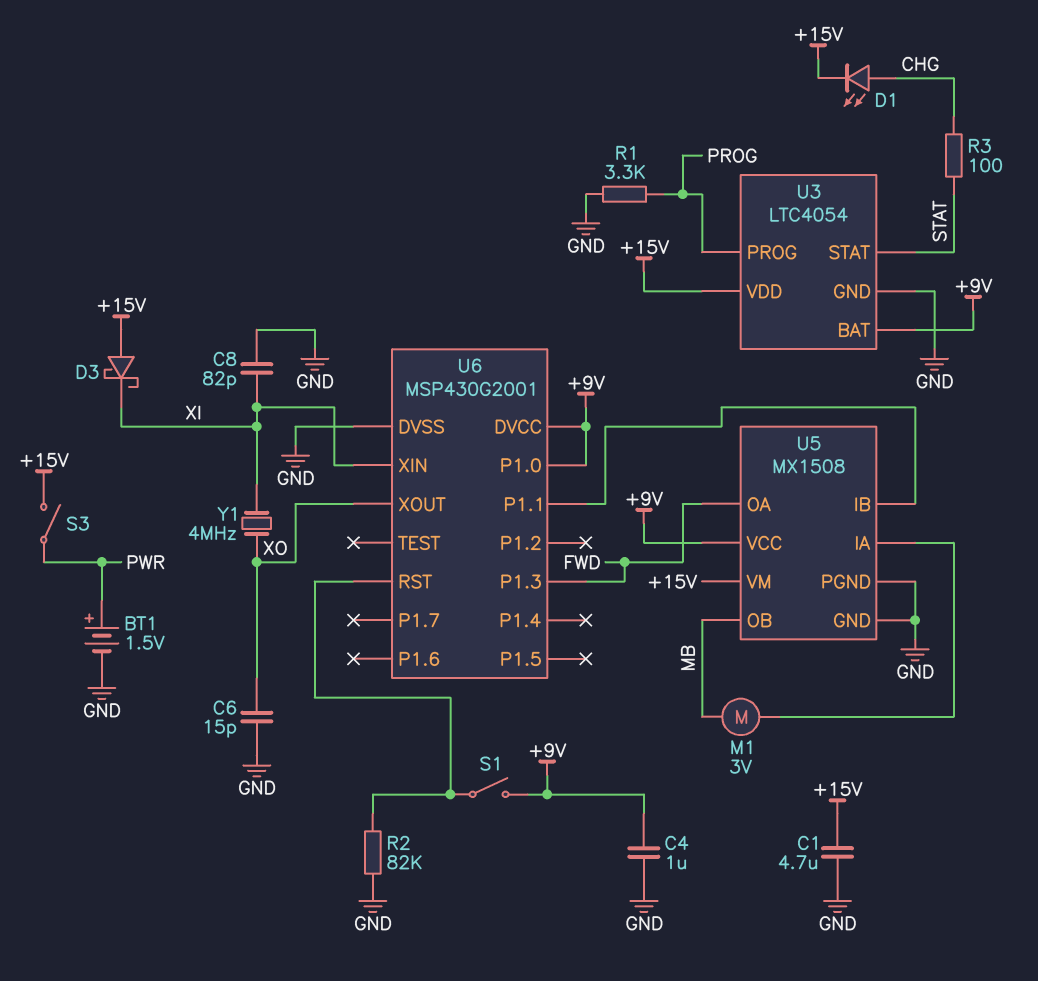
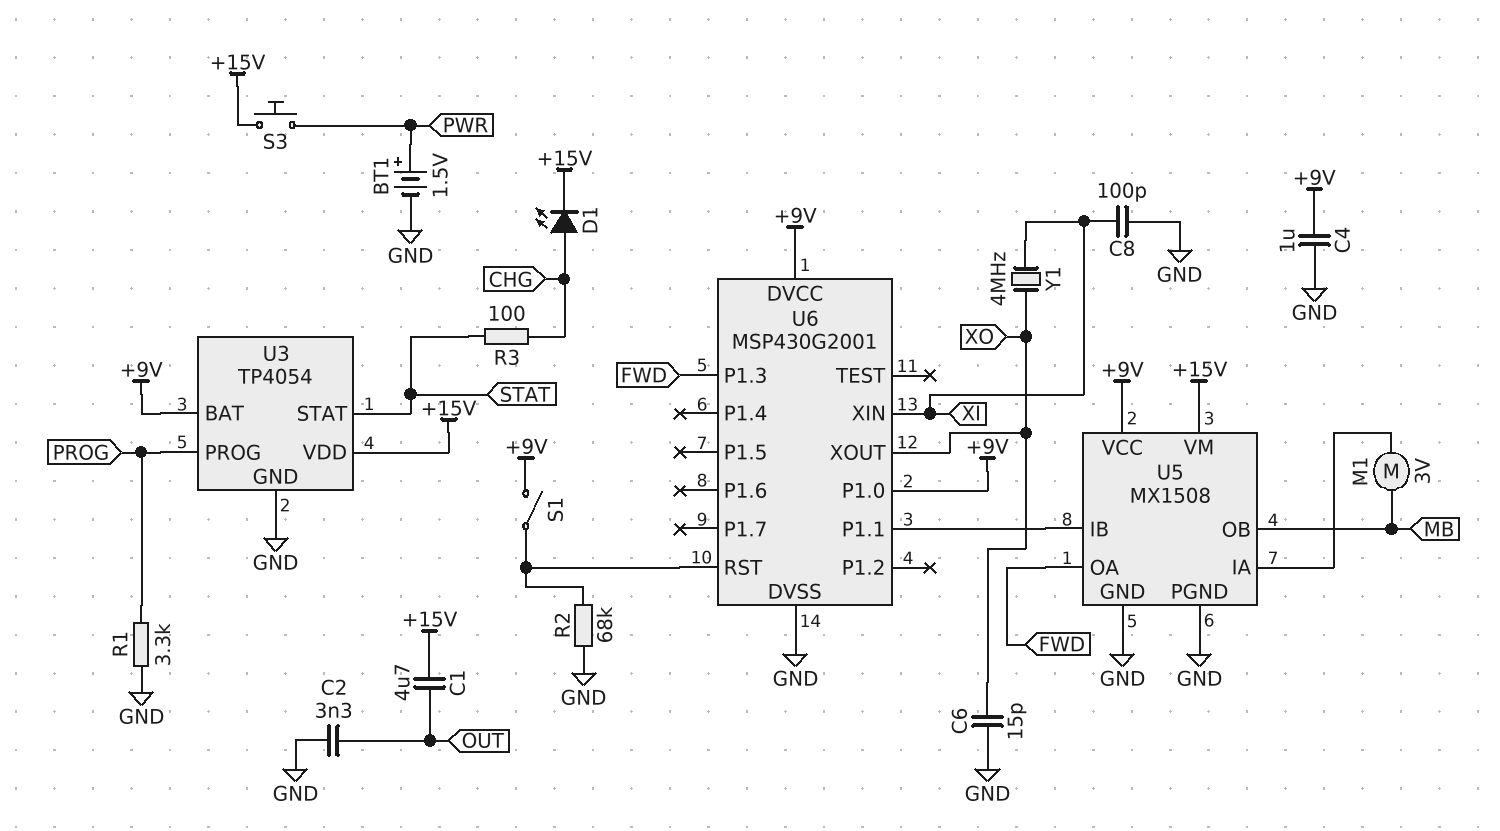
C1: 4.7uF (+15V, GND) -> 4.7uF (+15V, OUT)
C2: none -> 3.3nF (GND, OUT)
C8: 82pF (GND, XI) -> 100pF (GND, XI)
D3: schottky (A +15V, K XI) -> none
R2: 82k (GND, U6/RST) -> 68k (GND, U6/RST)
S3: switch (+15V, PWR) -> button (+15V, PWR)
U3: LTC4054 -> TP4054

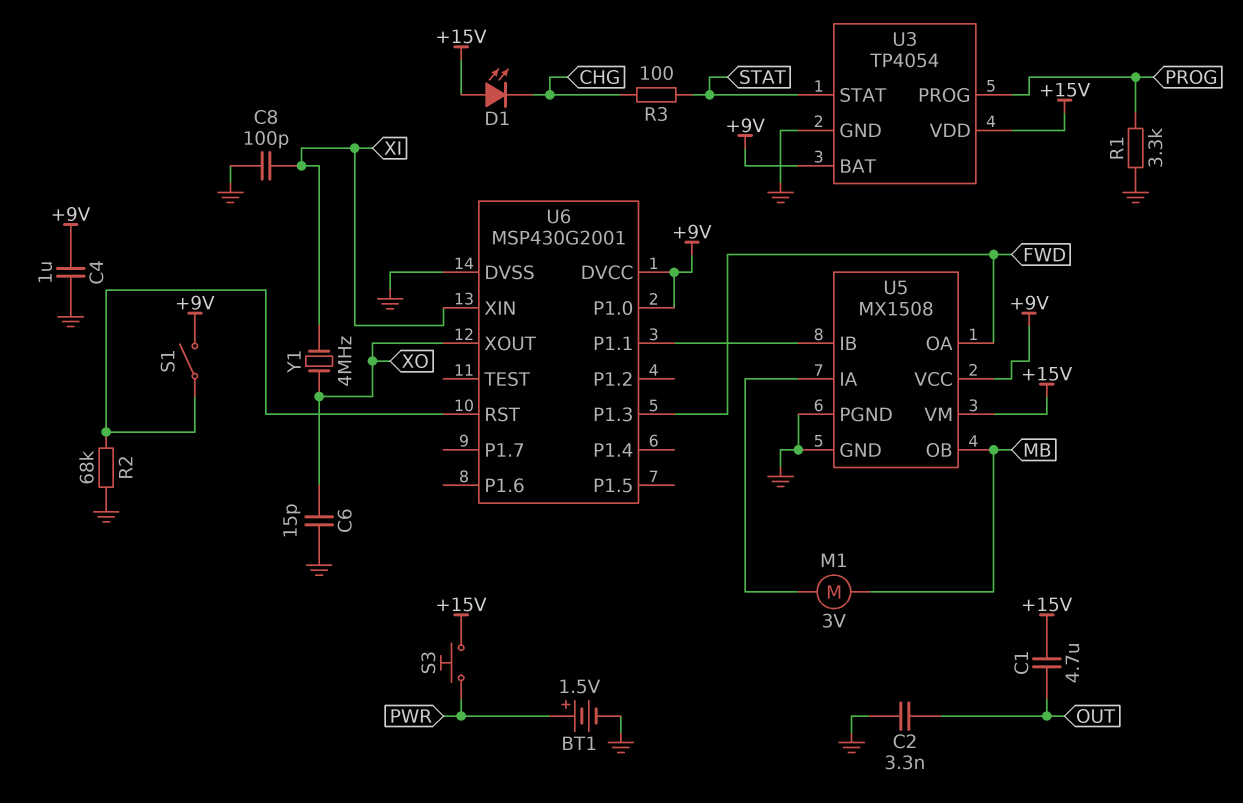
D1: LED (A CHG, K +15V) -> LED (A +15V, K CHG)

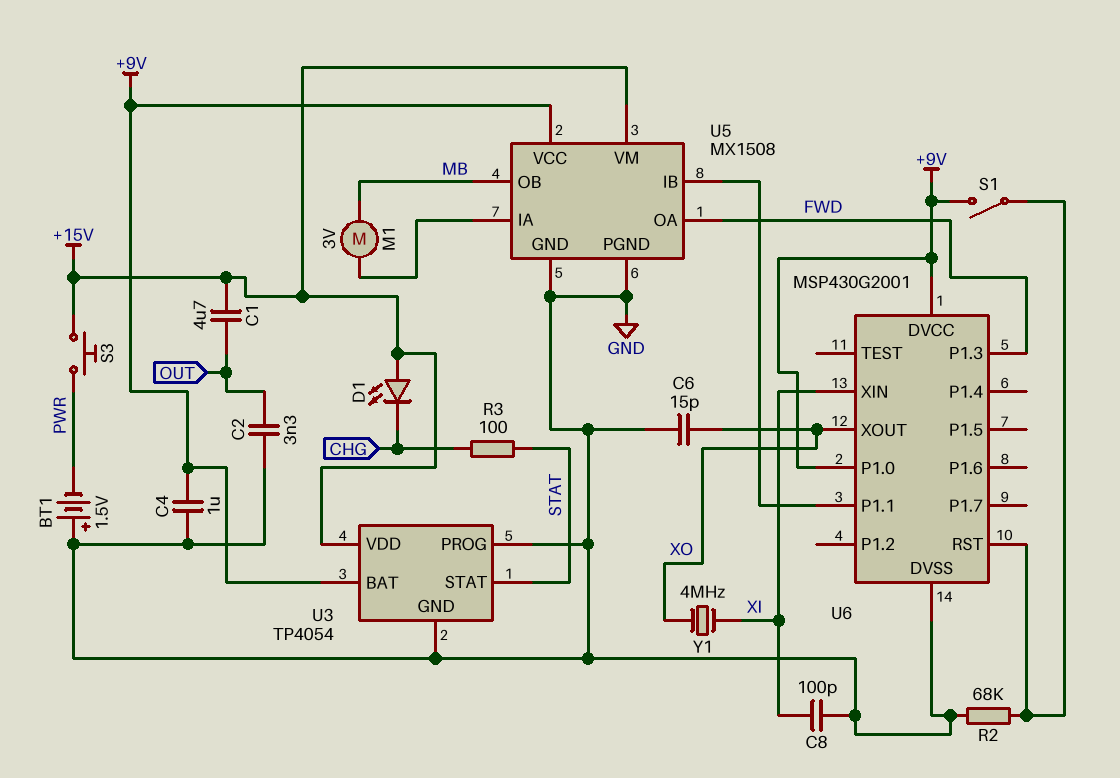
BT1: 1.5V (plus PWR, minus GND) -> 1.5V (plus GND, minus PWR)
R1: 3.3k (GND, PROG) -> none
U3 pin PROG: PROG -> GND

